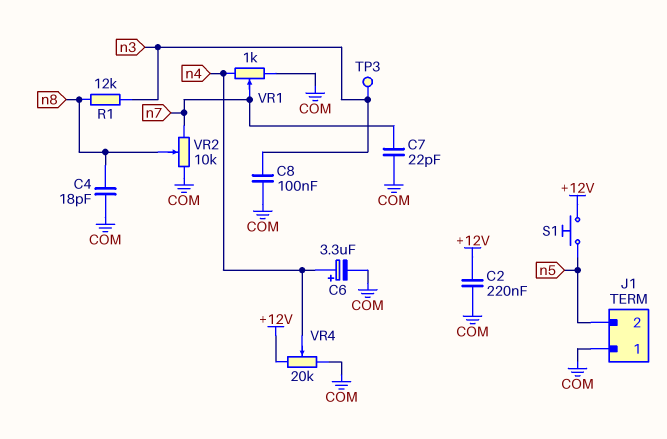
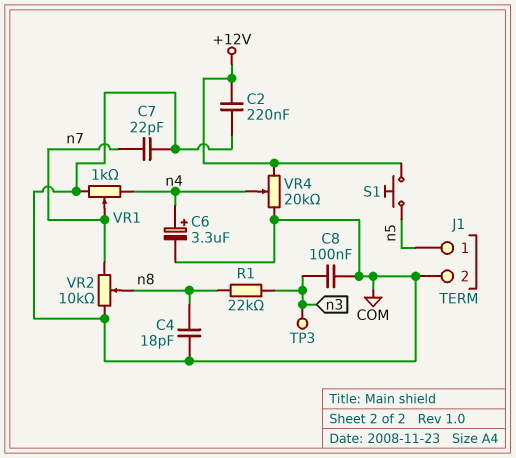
J1 pin 1: COM -> n5
J1 pin 2: n5 -> COM
R1: 12k (n3, n8) -> 22k (n3, n8)

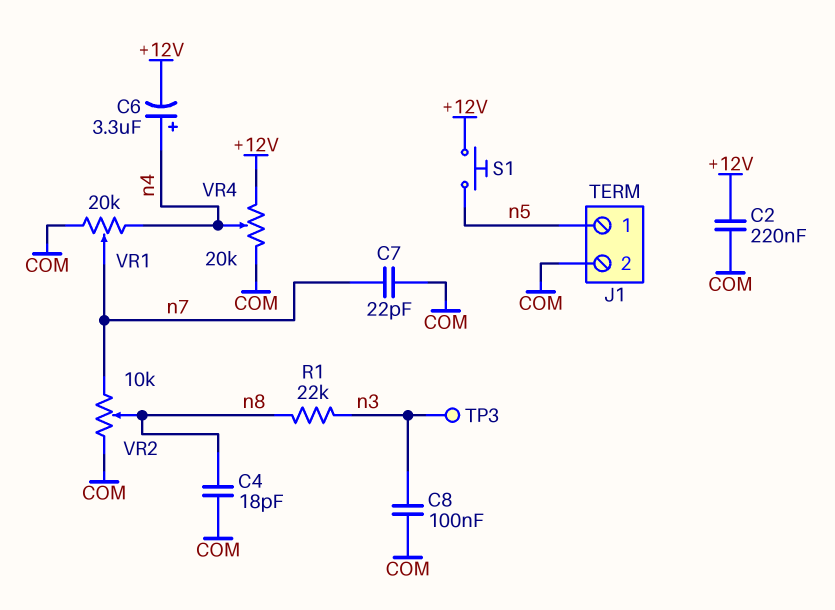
C6: 3.3uF (plus n4, minus COM) -> 3.3uF (plus n4, minus +12V)
VR1: 1k (COM, n4, wiper n7) -> 20k (COM, n4, wiper n7)

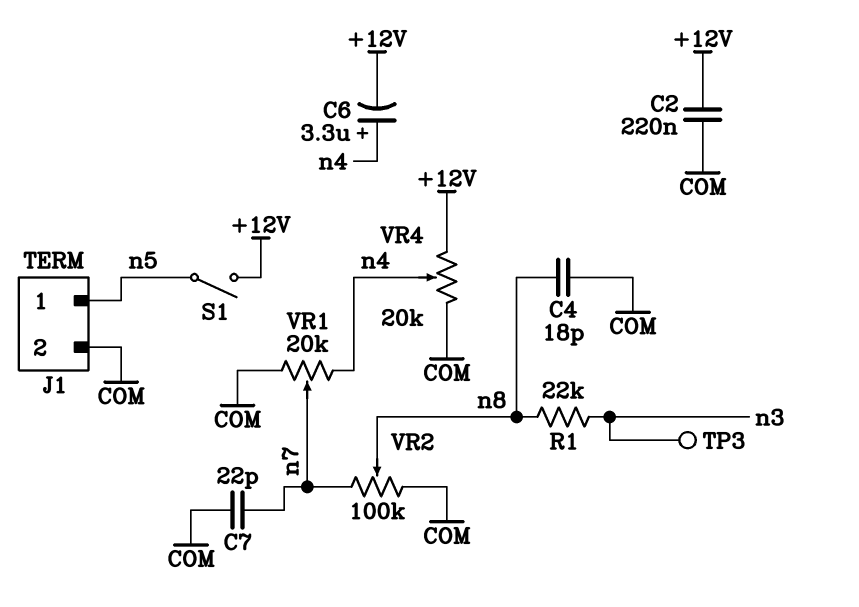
C8: 100nF (COM, n3) -> none
S1: button (+12V, n5) -> switch (+12V, n5)
VR2: 10k (COM, n7, wiper n8) -> 100k (COM, n7, wiper n8)

